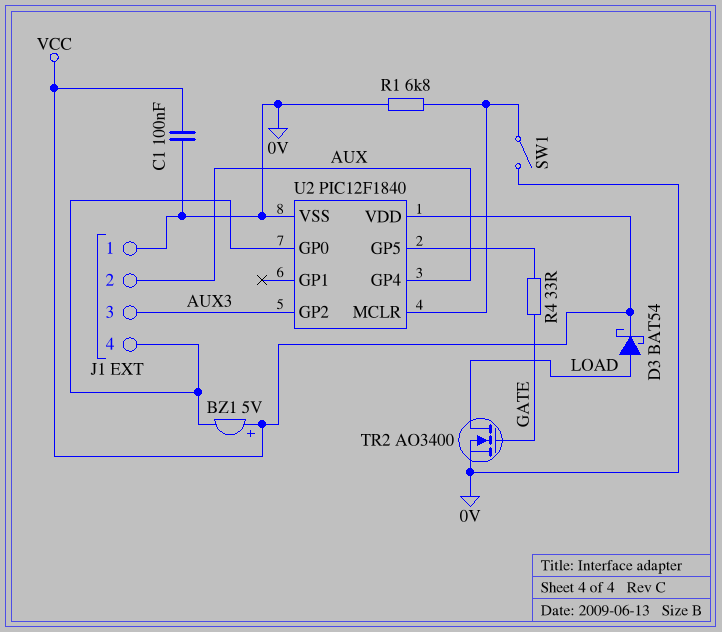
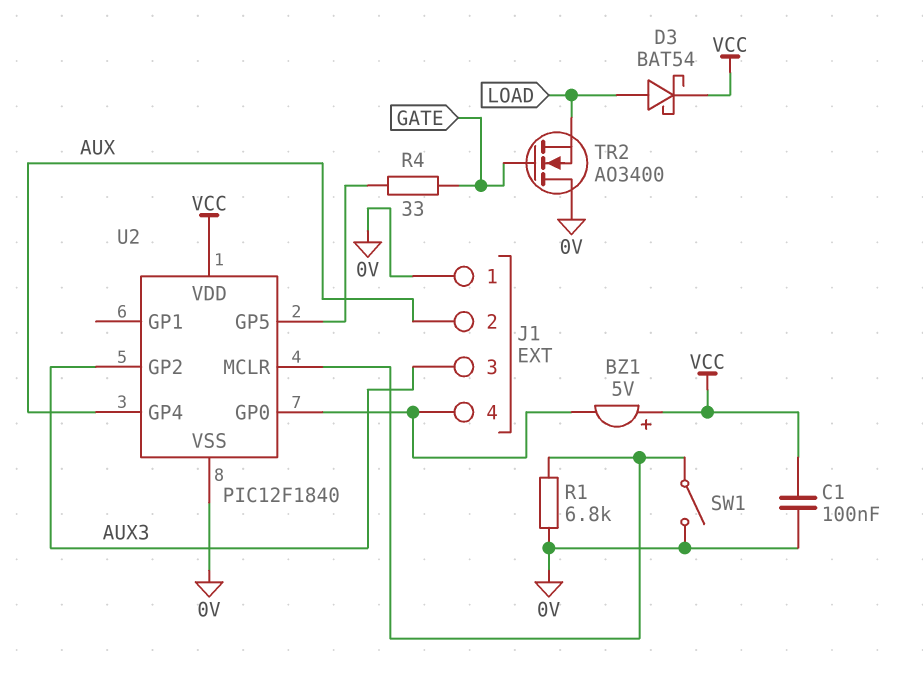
TR2: NMOS AO3400 (G GATE, D LOAD, S 0V) -> NMOS AO3400 (G GATE, D 0V, S LOAD)

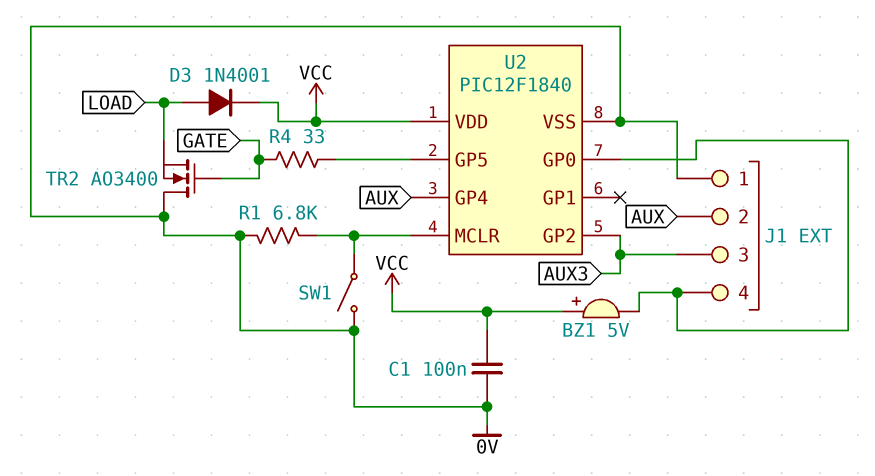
D3: schottky BAT54 (A LOAD, K VCC) -> diode 1N4001 (A LOAD, K VCC)

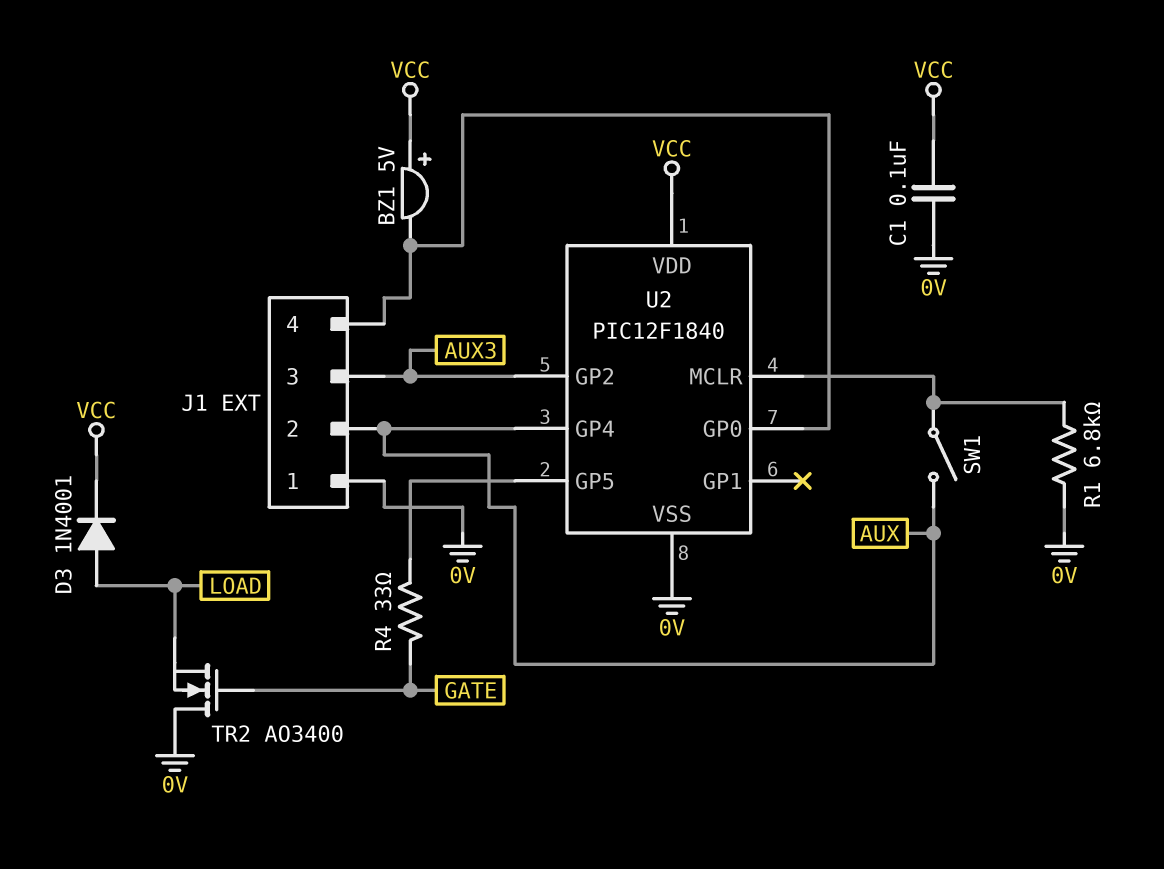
SW1: switch (0V, U2/MCLR) -> switch (AUX, U2/MCLR)

